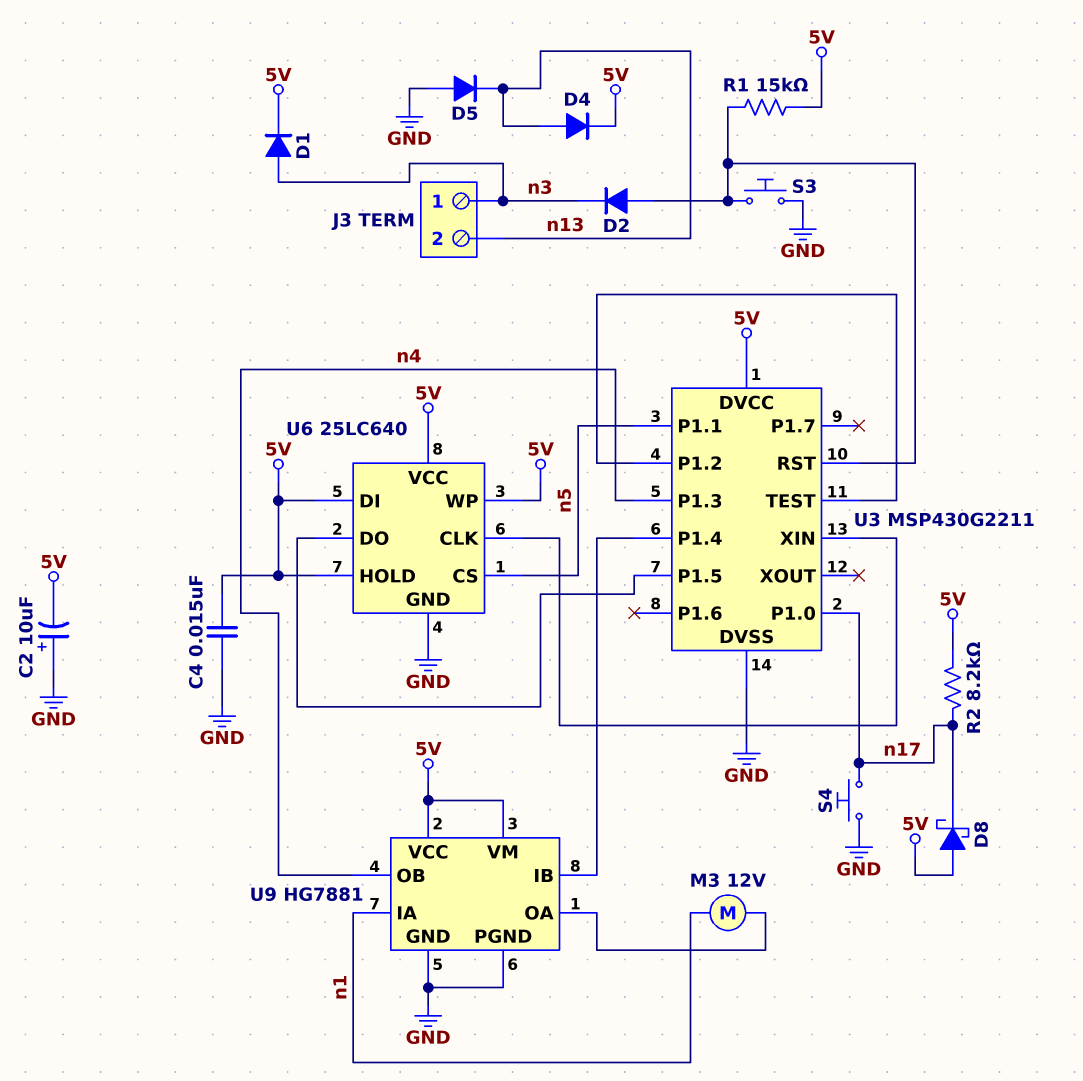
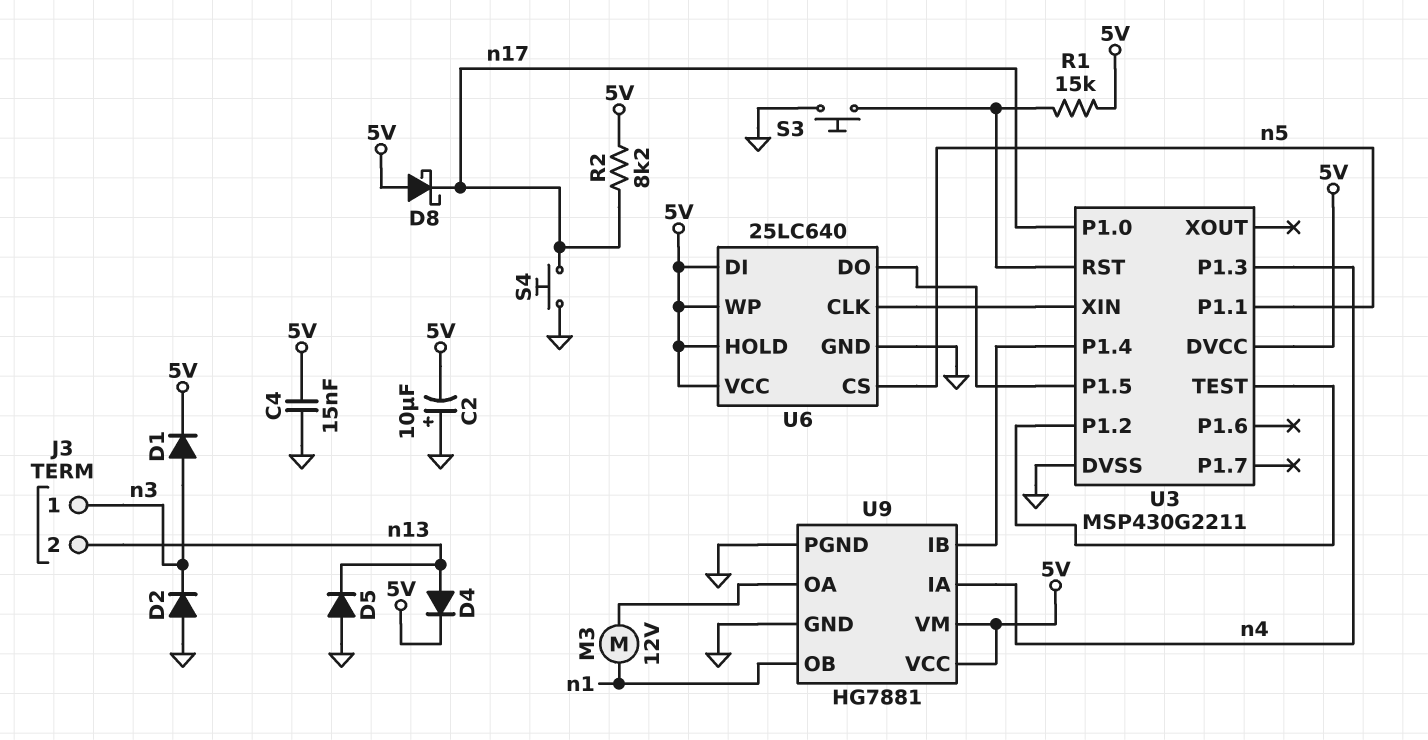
D2: diode (A U3/RST, K n3) -> diode (A GND, K n3)
U9 pin IA: n1 -> n4
U9 pin OB: n4 -> n1

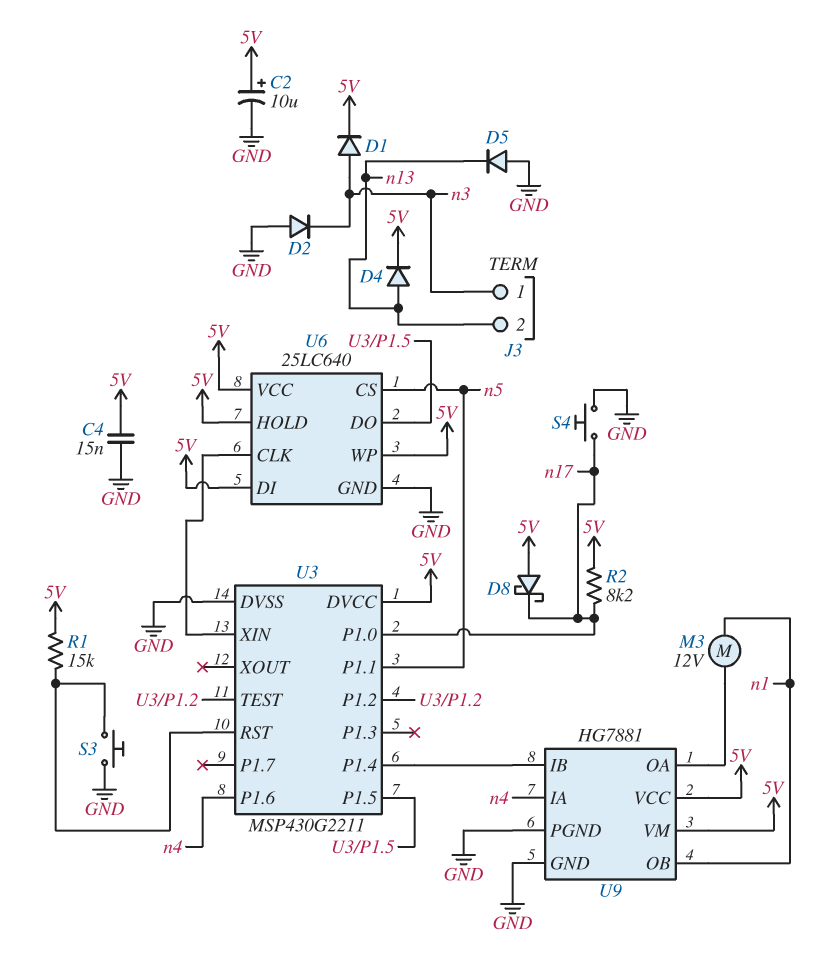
C2: 10uF (plus GND, minus 5V) -> 10uF (plus 5V, minus GND)
U3 pin P1.3: n4 -> none
U3 pin P1.6: none -> n4

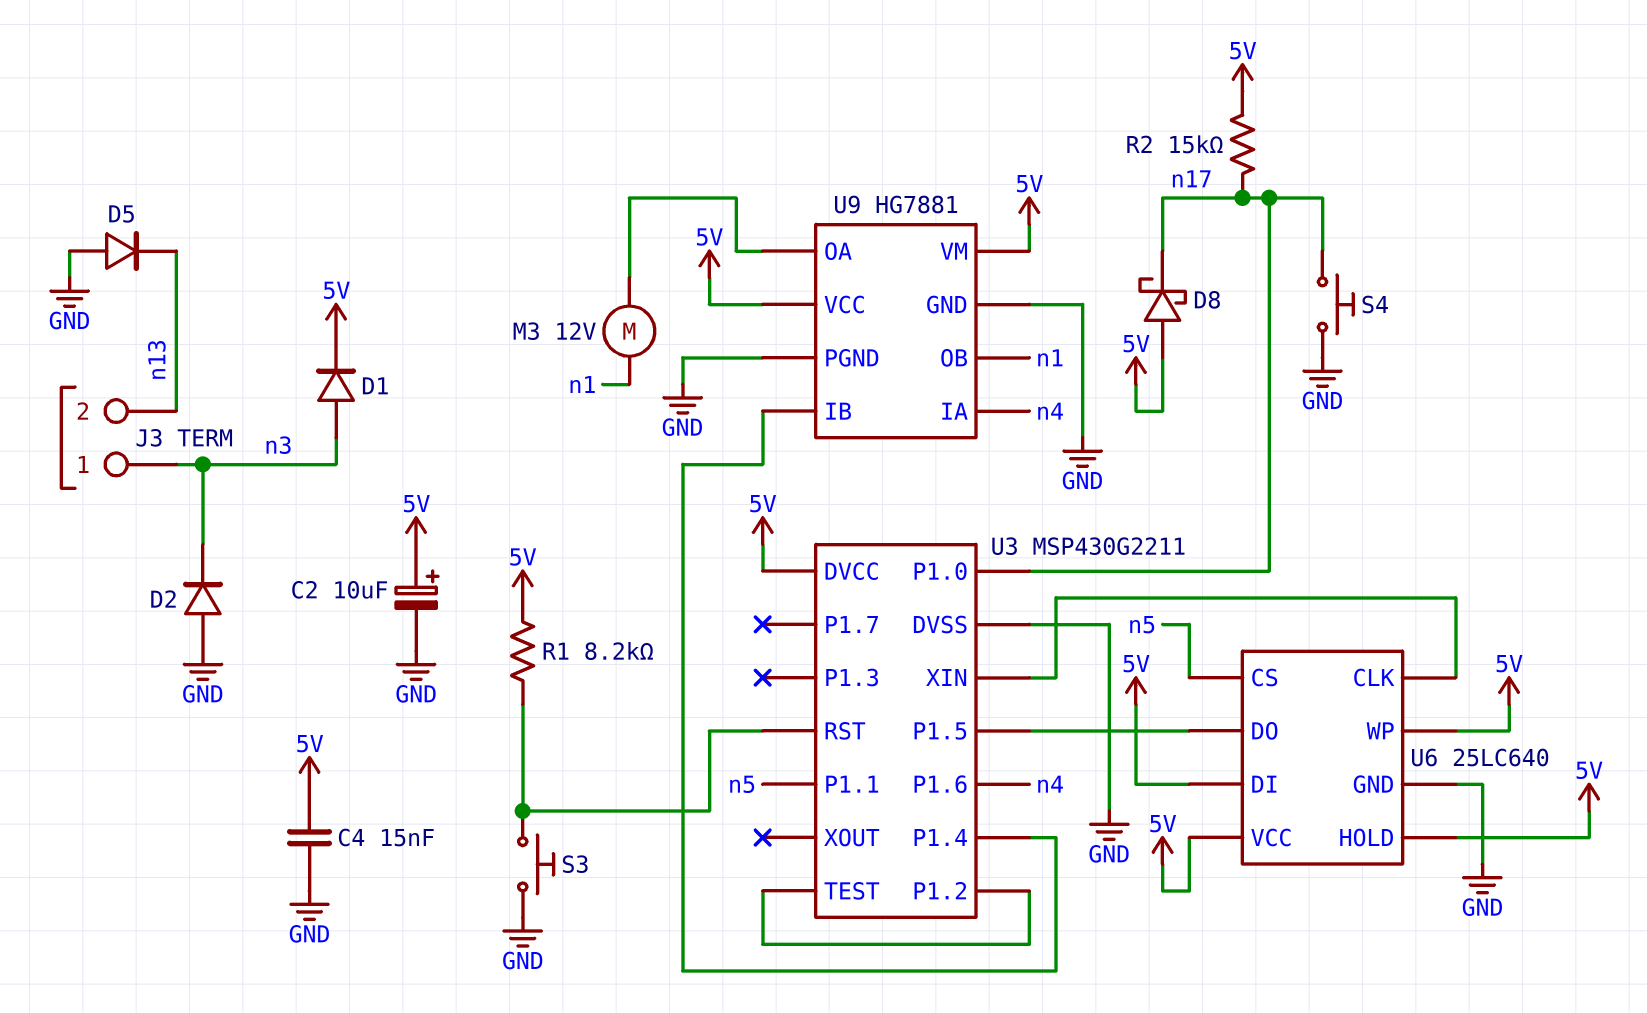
D4: diode (A n13, K 5V) -> none
R1: 15k (5V, U3/RST) -> 8.2k (5V, U3/RST)
R2: 8.2k (5V, n17) -> 15k (5V, n17)

